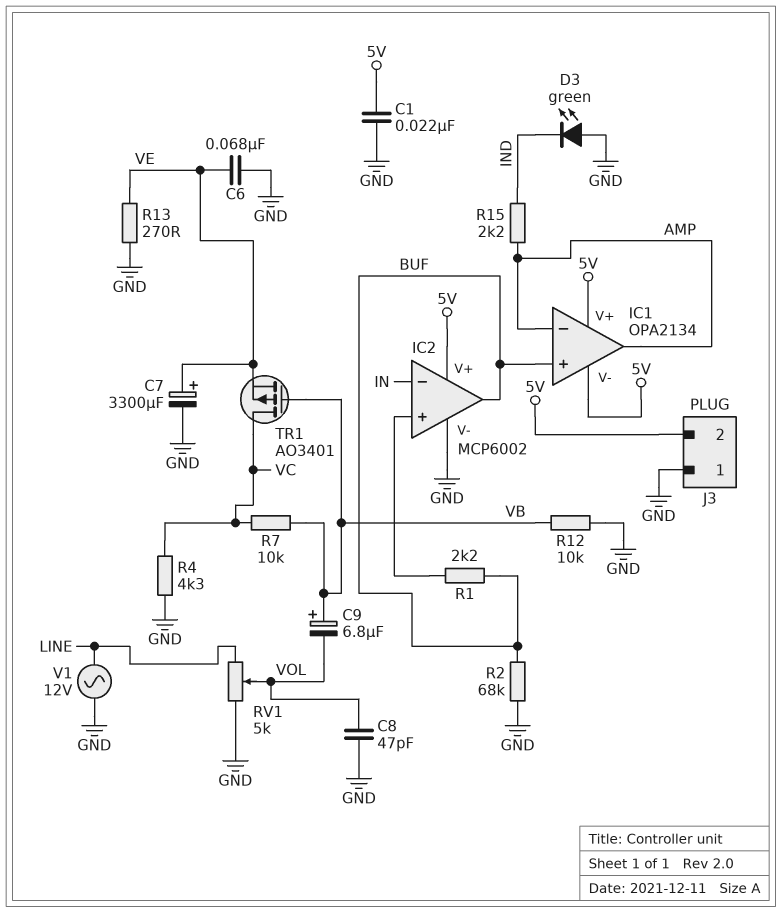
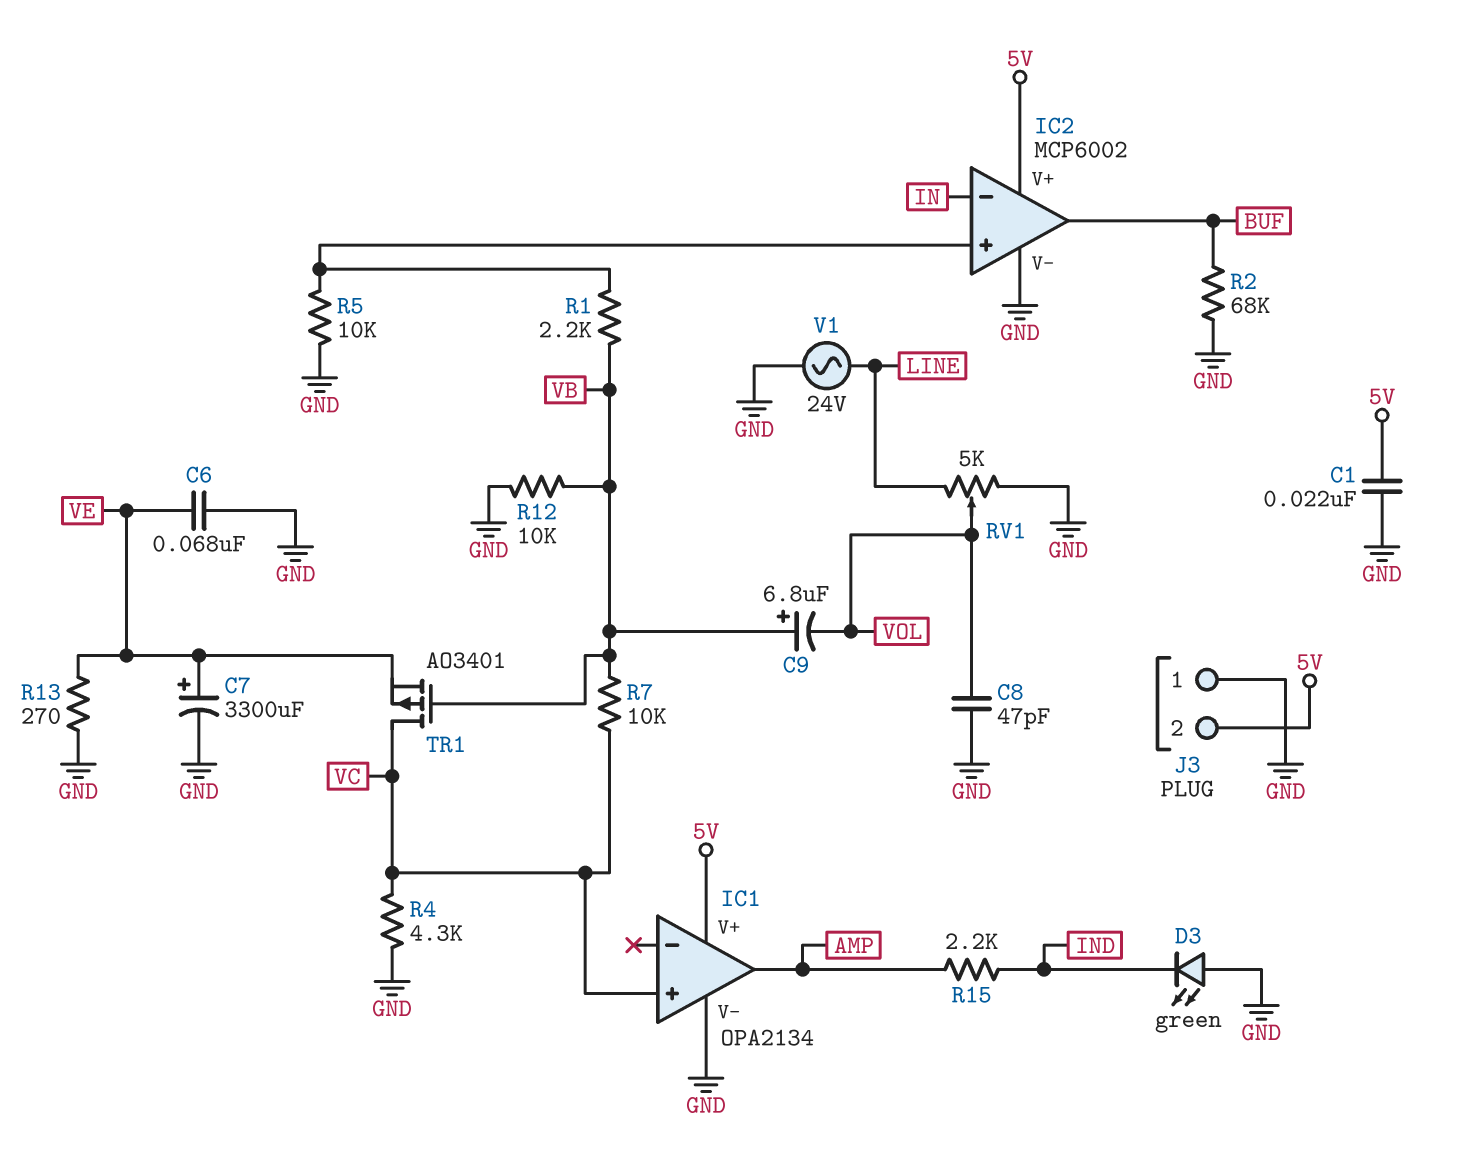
IC1 pin V-: 5V -> GND
IC1 pin in+: BUF -> VC
IC1 pin in-: AMP -> none
R1: 2.2k (BUF, IC2/in+) -> 2.2k (IC2/in+, VB)
R5: none -> 10k (GND, IC2/in+)
V1: AC 12V (GND, LINE) -> AC 24V (GND, LINE)

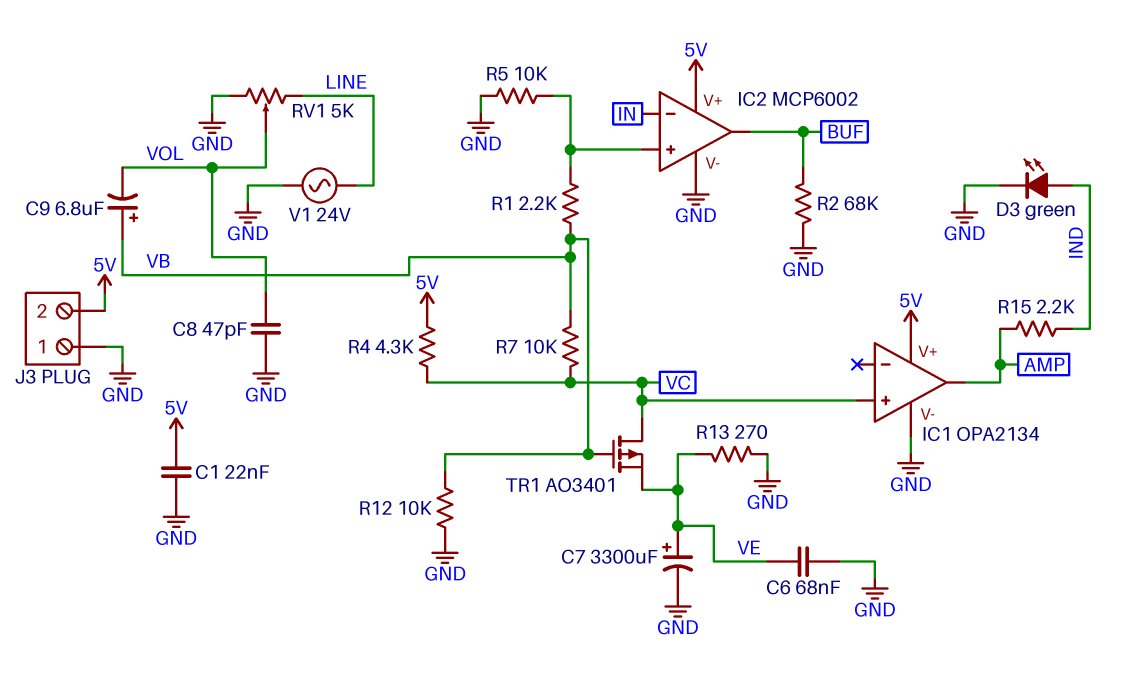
D3: LED green (A GND, K IND) -> LED green (A IND, K GND)
R4: 4.3k (GND, VC) -> 4.3k (5V, VC)

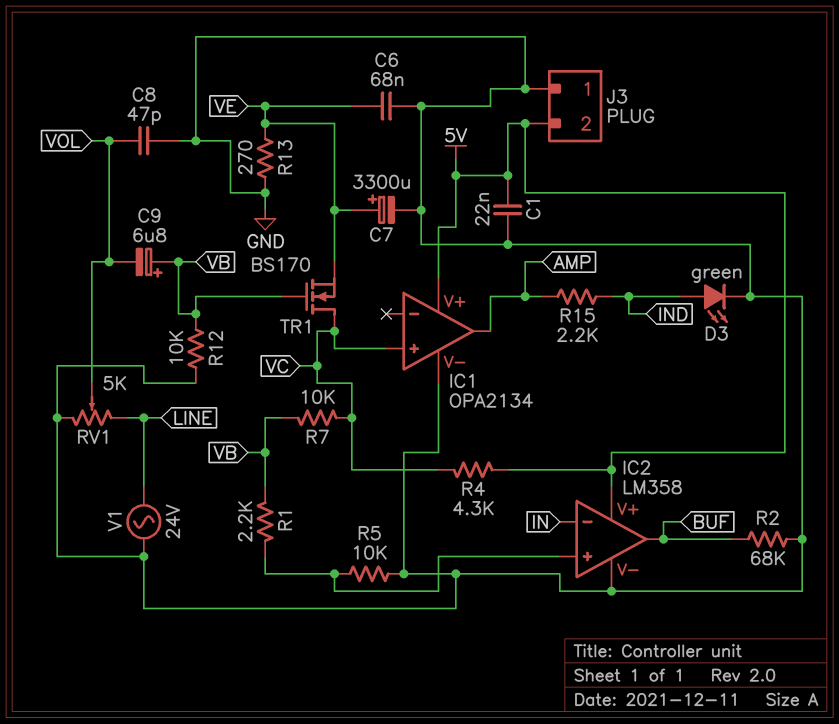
IC2: MCP6002 -> LM358
TR1: PMOS AO3401 (G VB, D VC, S VE) -> NMOS BS170 (G VB, D VC, S VE)

